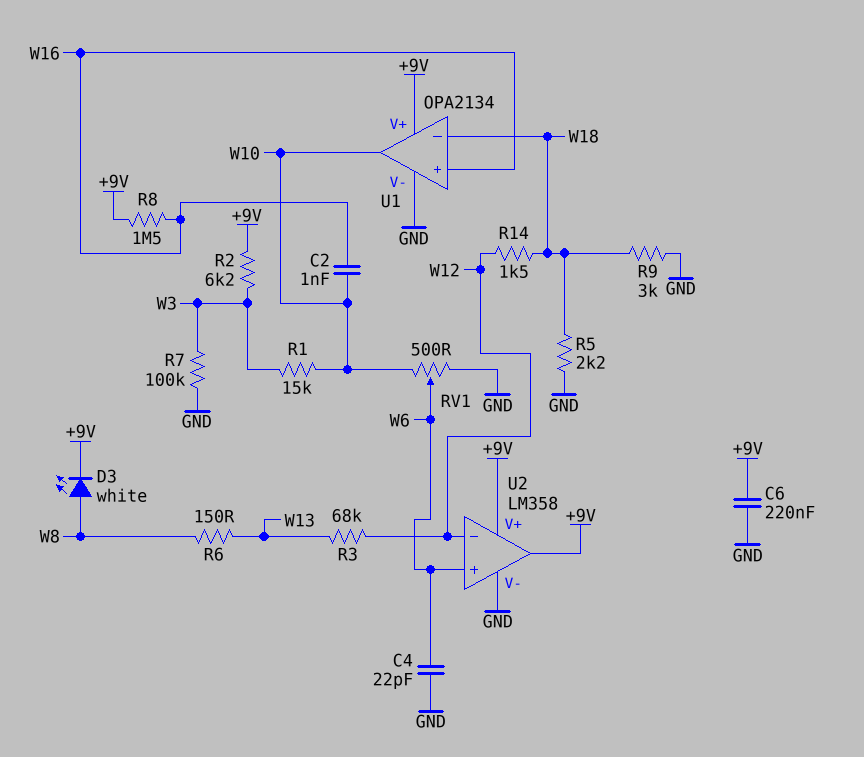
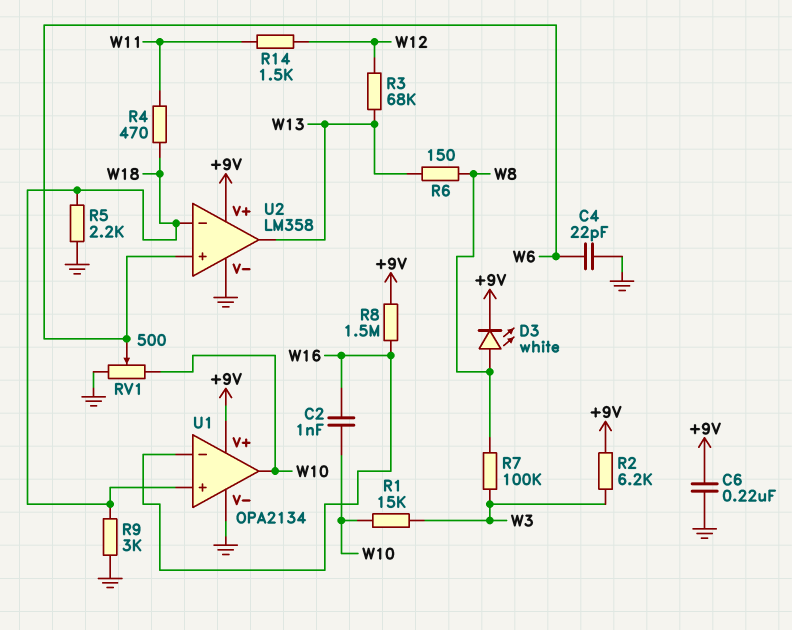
R4: none -> 470 (W11, W18)
R7: 100k (GND, W3) -> 100k (W3, W8)
R14: 1.5k (W12, W18) -> 1.5k (W11, W12)
U1 pin in+: W16 -> W18
U1 pin in-: W18 -> W16
U2 pin in-: W12 -> W18
U2 pin out: +9V -> W13

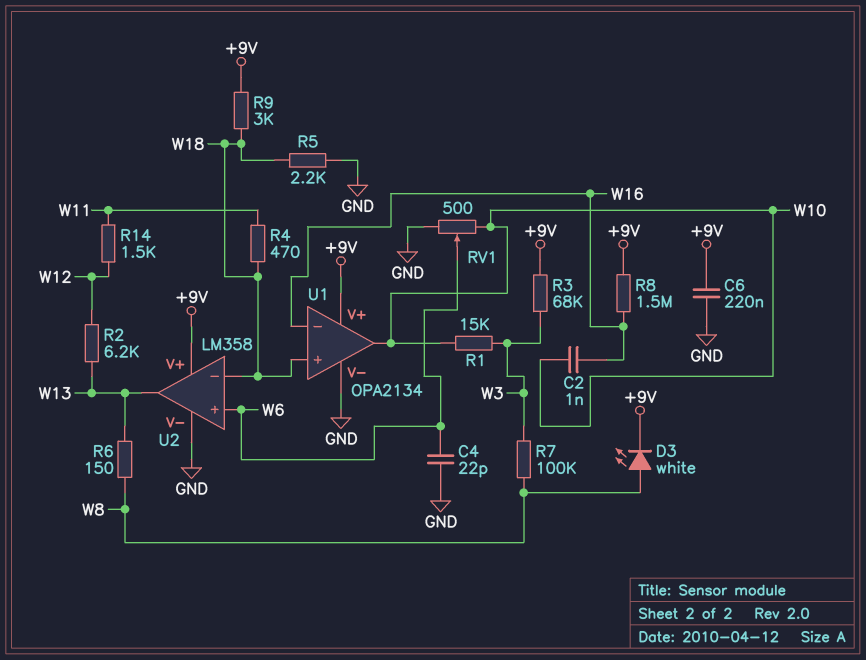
R2: 6.2k (+9V, W3) -> 6.2k (W12, W13)
R3: 68k (W12, W13) -> 68k (+9V, W3)
R9: 3k (GND, W18) -> 3k (+9V, W18)

